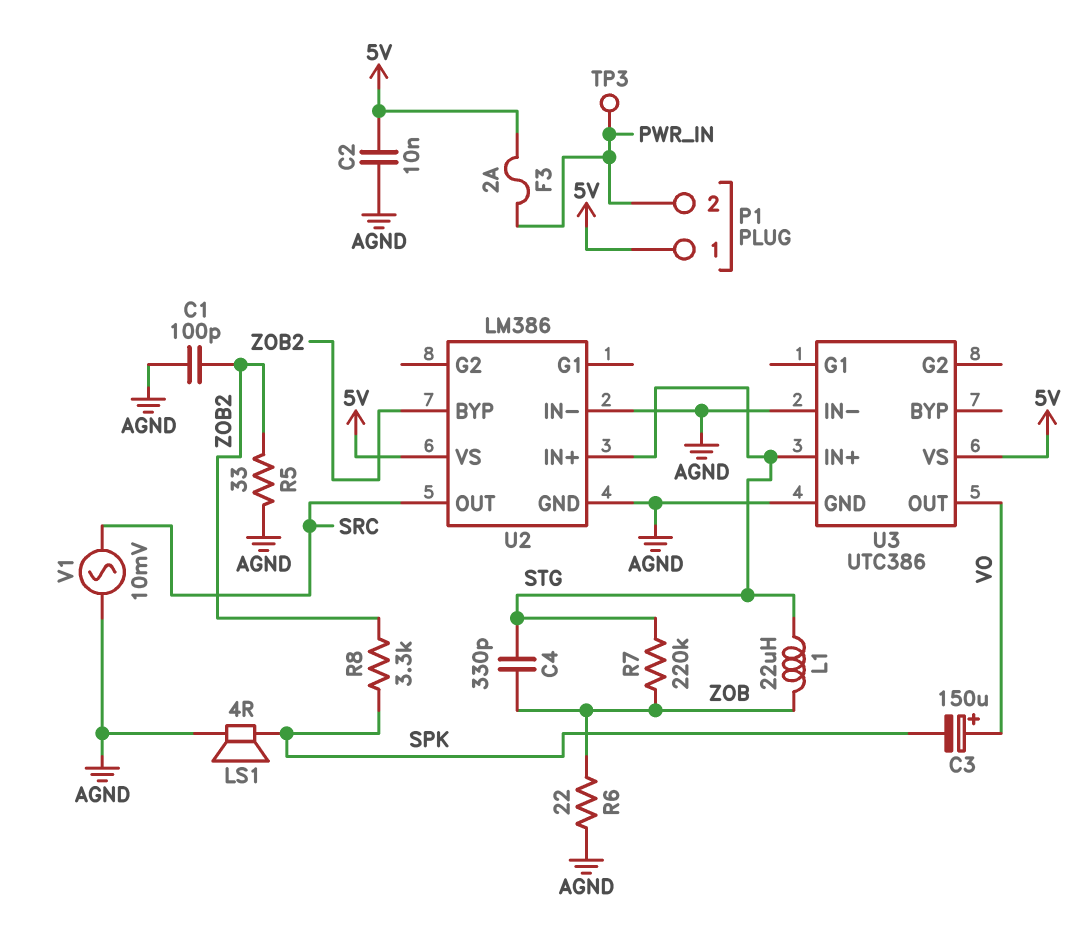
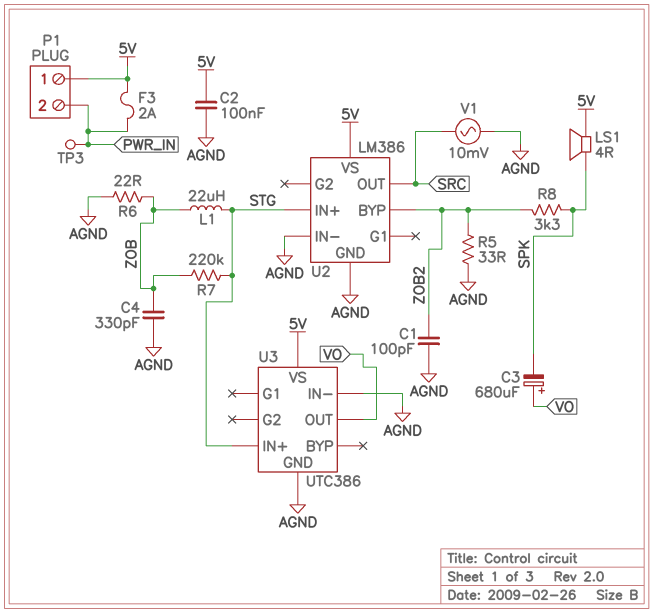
C2: 10nF (5V, AGND) -> 100nF (5V, AGND)
C3: 150uF (plus VO, minus SPK) -> 680uF (plus VO, minus SPK)
C4: 330pF (STG, ZOB) -> 330pF (AGND, ZOB)
LS1: speaker 4R (AGND, SPK) -> speaker 4R (5V, SPK)

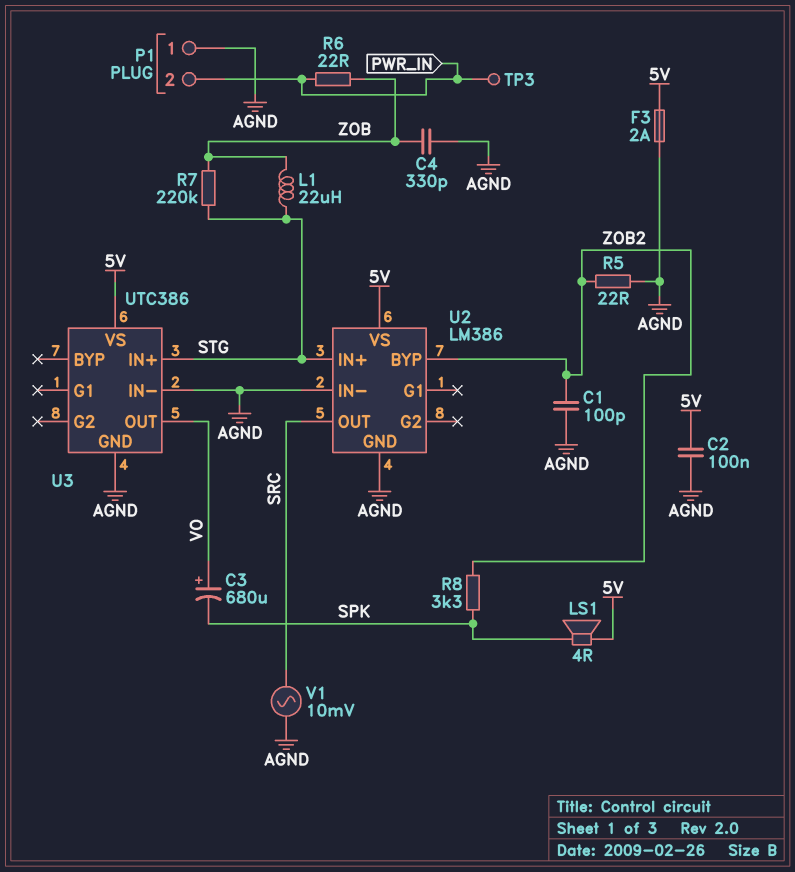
F3: 2A (5V, PWR_IN) -> 2A (5V, AGND)
P1 pin 1: 5V -> AGND
R5: 33 (AGND, ZOB2) -> 22 (AGND, ZOB2)
R6: 22 (AGND, ZOB) -> 22 (PWR_IN, ZOB)

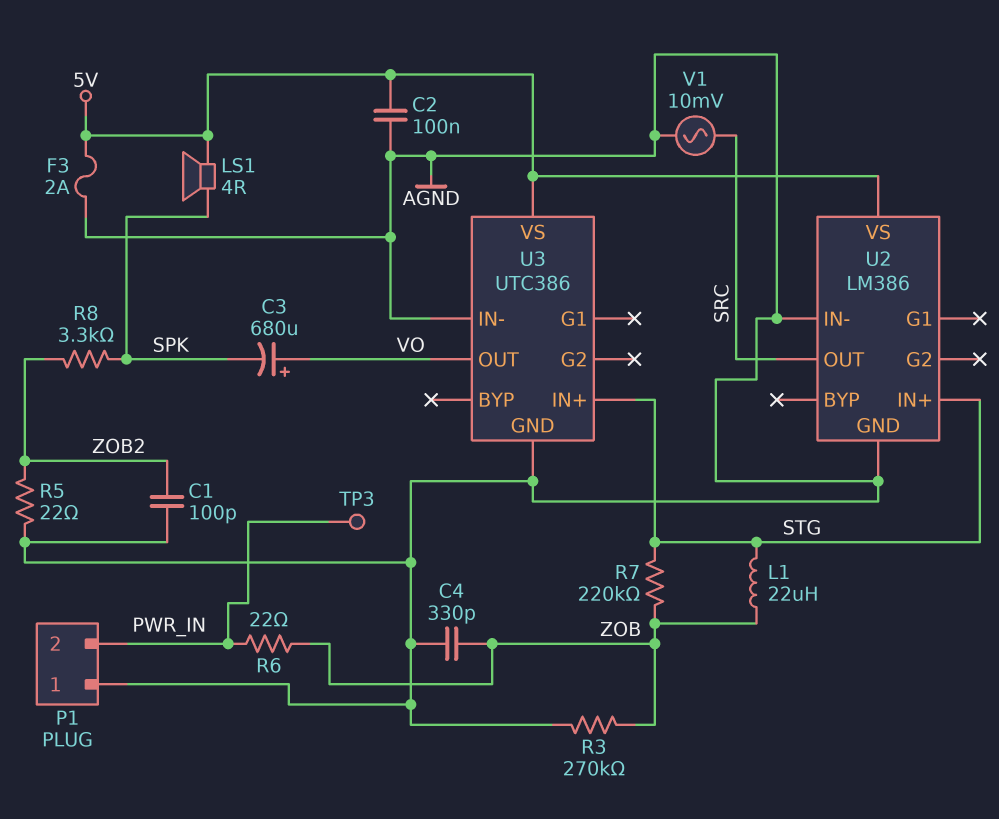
R3: none -> 270k (AGND, ZOB)
U2 pin BYP: ZOB2 -> none

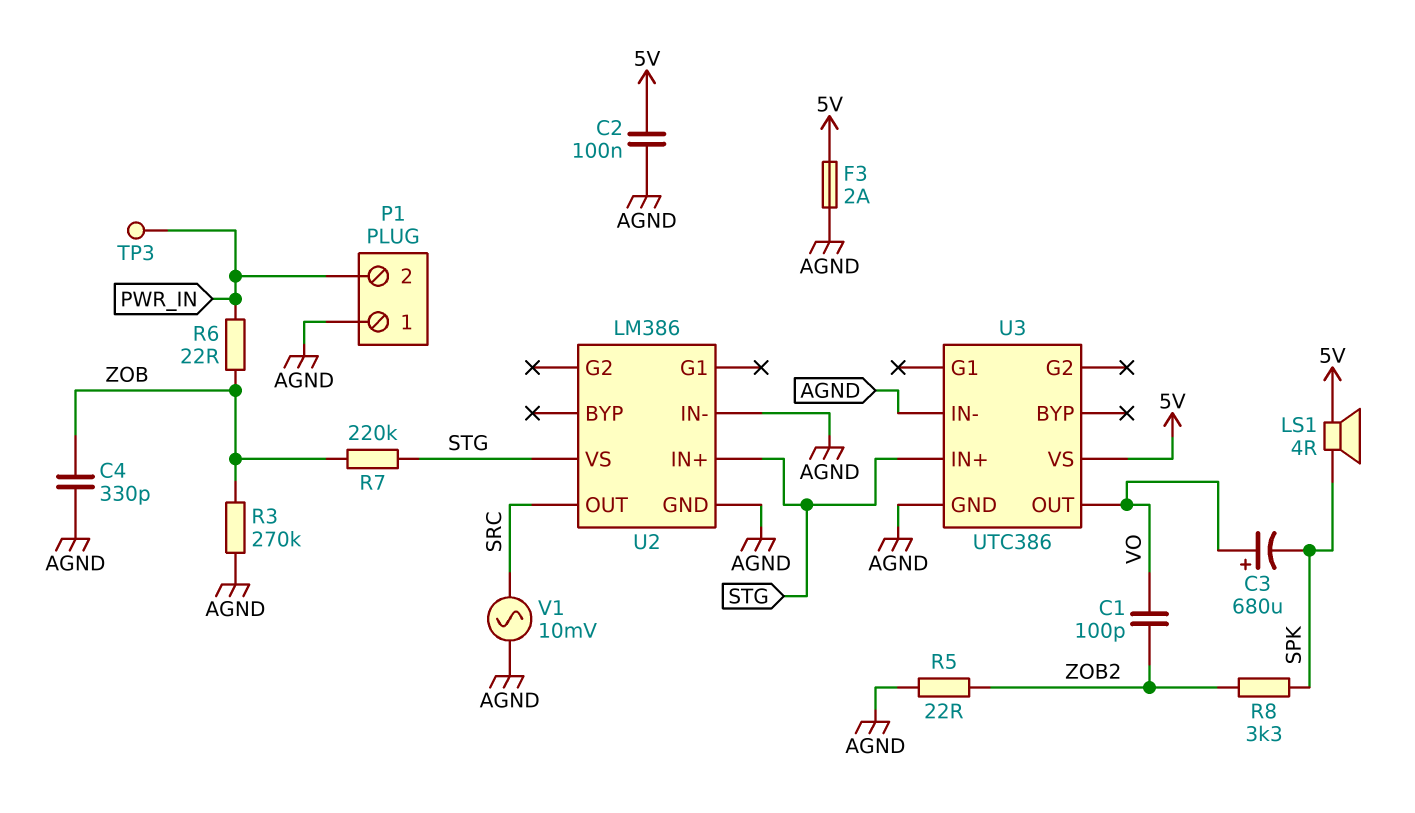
C1: 100pF (AGND, ZOB2) -> 100pF (VO, ZOB2)
L1: 22uH (STG, ZOB) -> none
U2 pin VS: 5V -> STG

